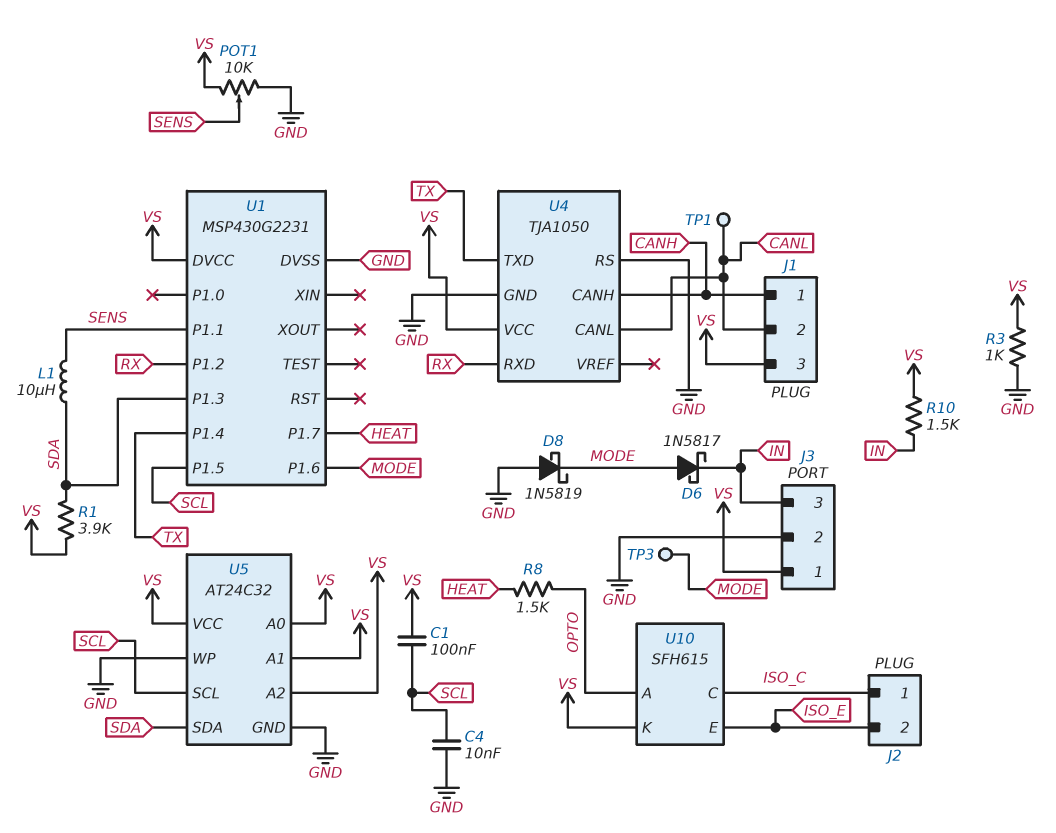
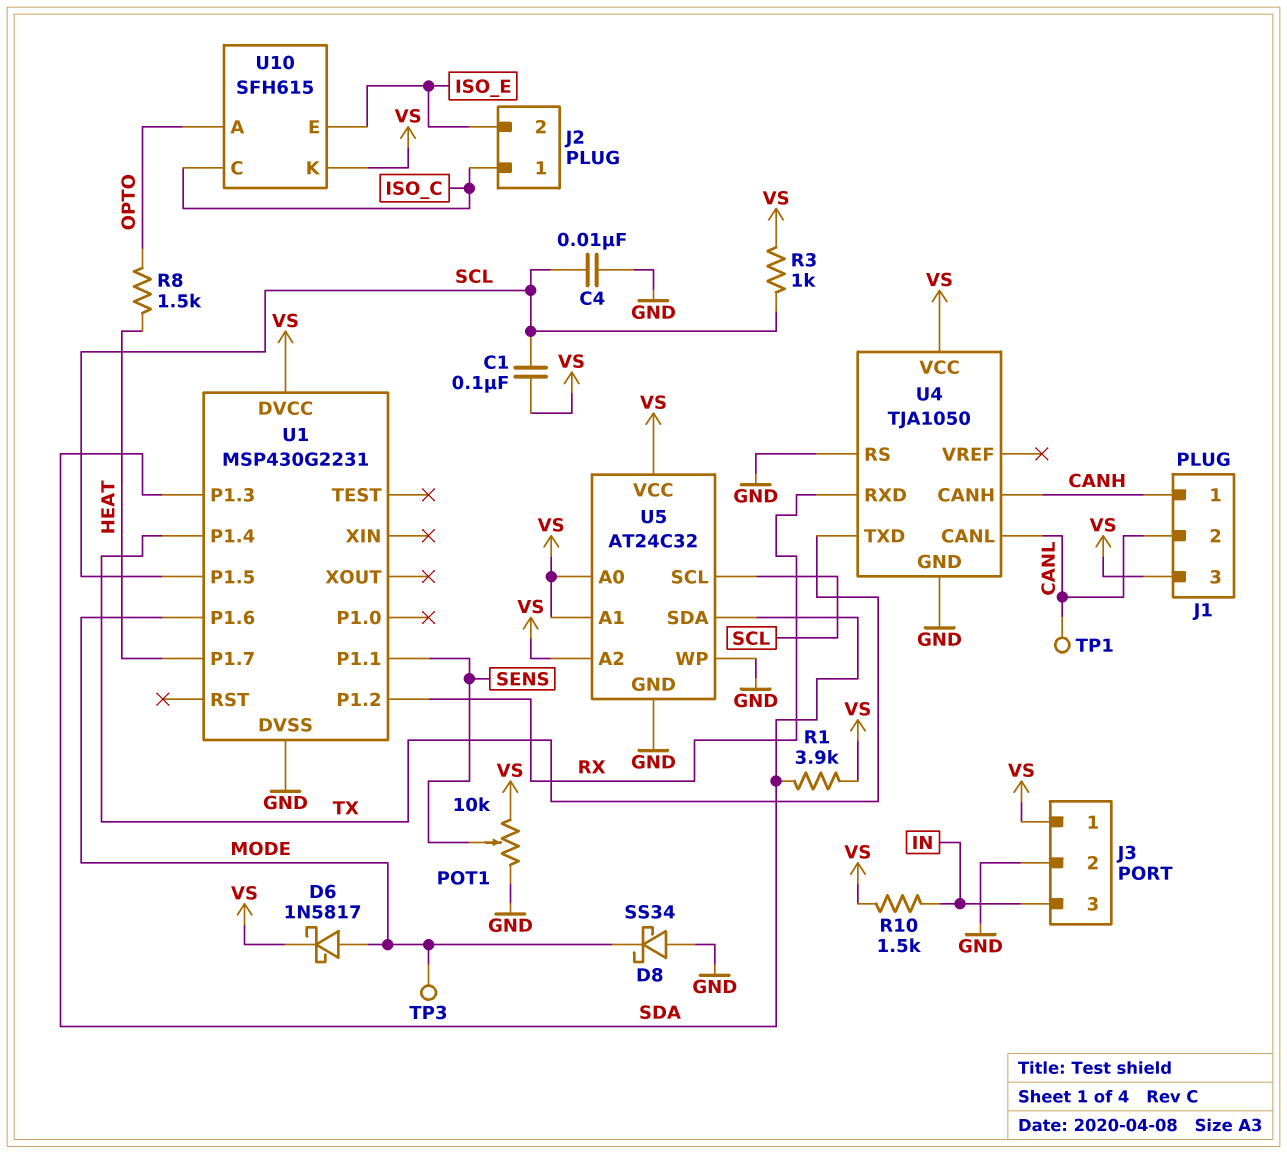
D6: schottky 1N5817 (A MODE, K IN) -> schottky 1N5817 (A MODE, K VS)
D8: schottky 1N5819 (A GND, K MODE) -> schottky SS34 (A GND, K MODE)
L1: 10uH (SDA, SENS) -> none
R3: 1k (GND, VS) -> 1k (SCL, VS)

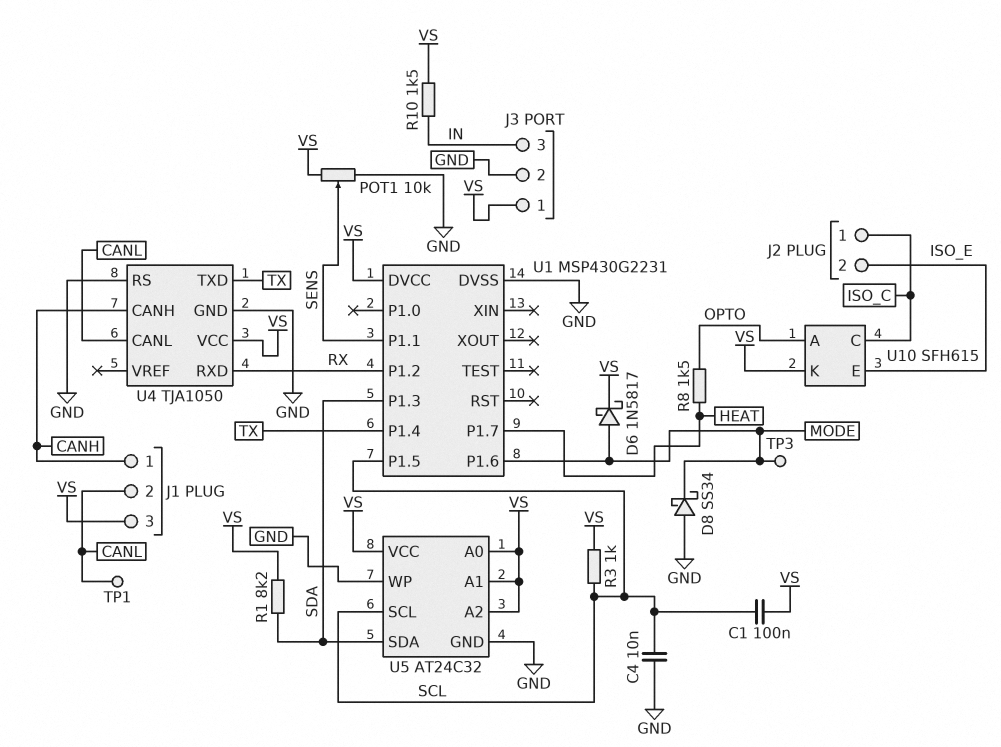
R1: 3.9k (SDA, VS) -> 8.2k (SDA, VS)

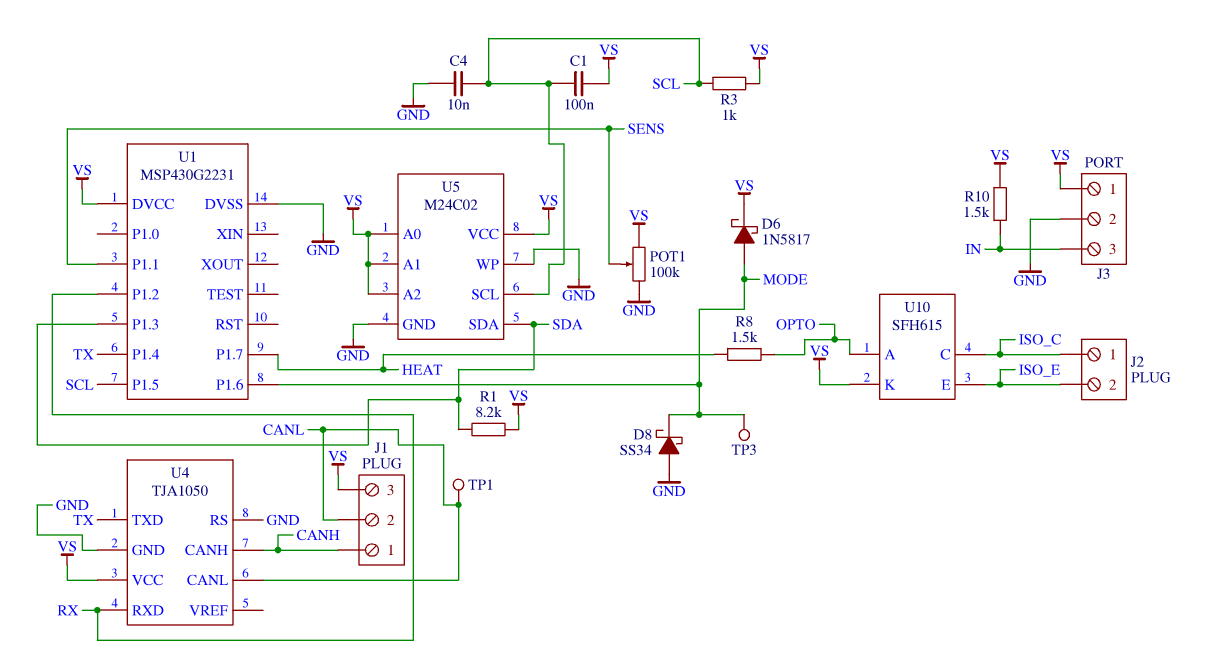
POT1: 10k (GND, VS, wiper SENS) -> 100k (GND, VS, wiper SENS)
U5: AT24C32 -> M24C02

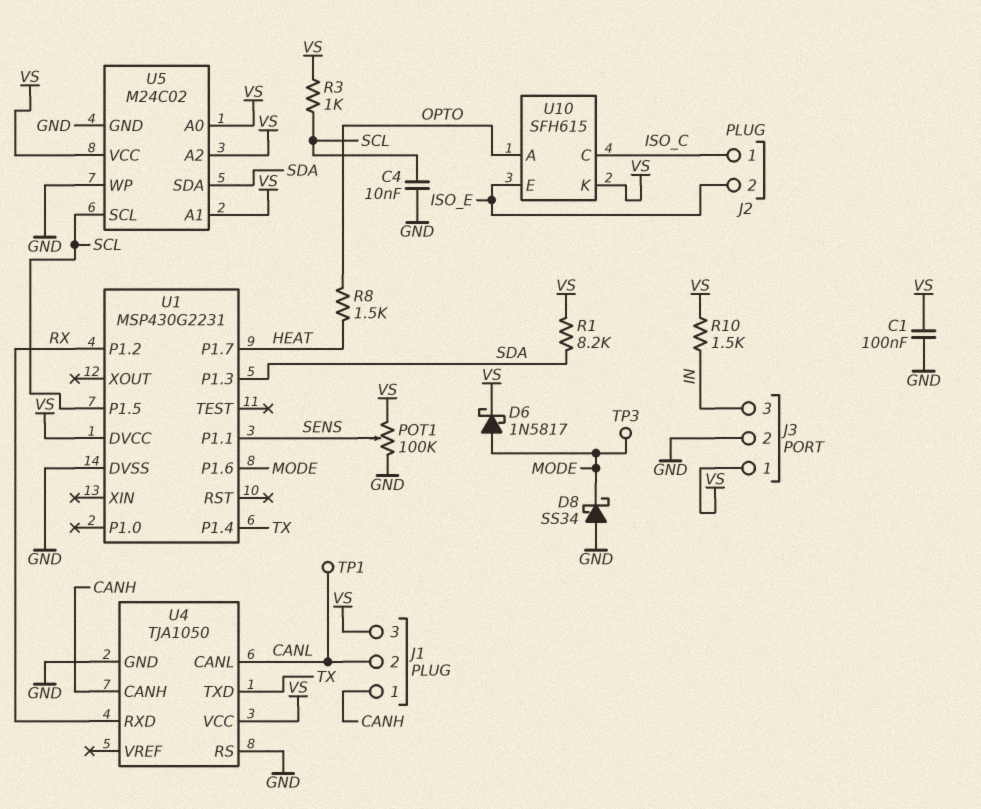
C1: 100nF (SCL, VS) -> 100nF (GND, VS)

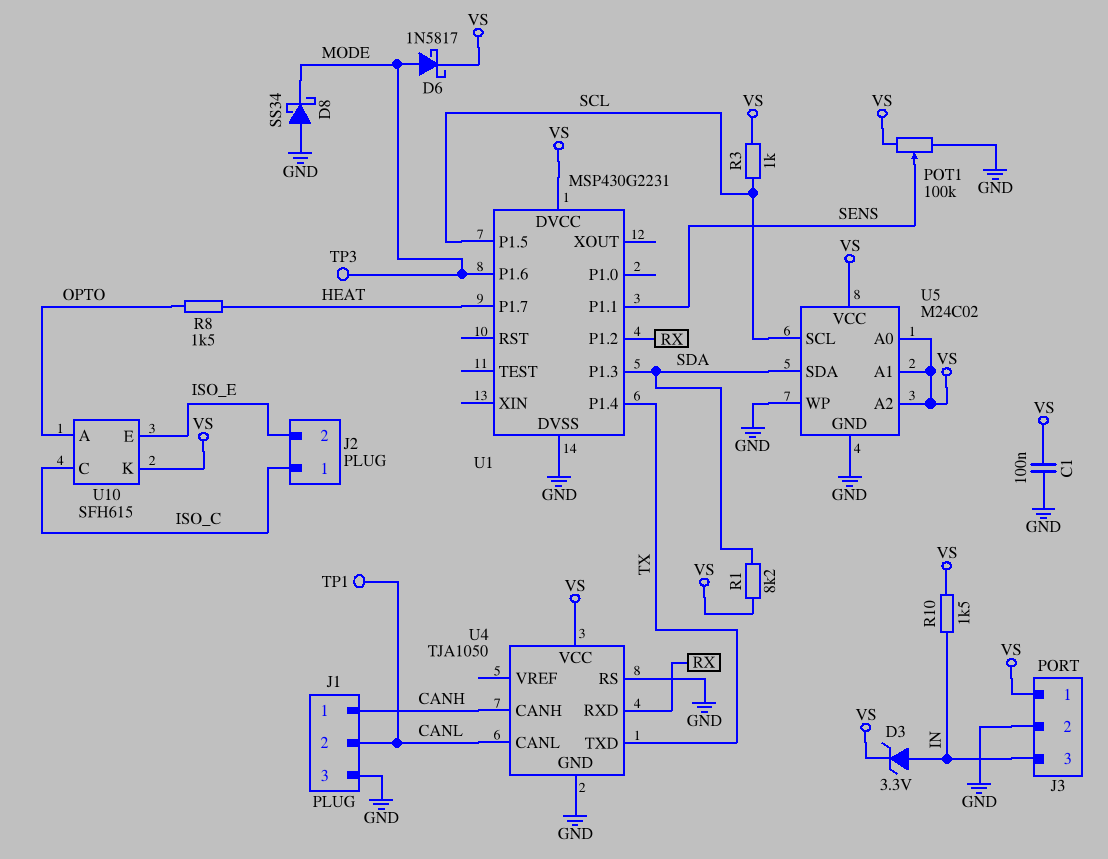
C4: 10nF (GND, SCL) -> none
D3: none -> zener 3.3V (A IN, K VS)
J1 pin 3: VS -> GND

